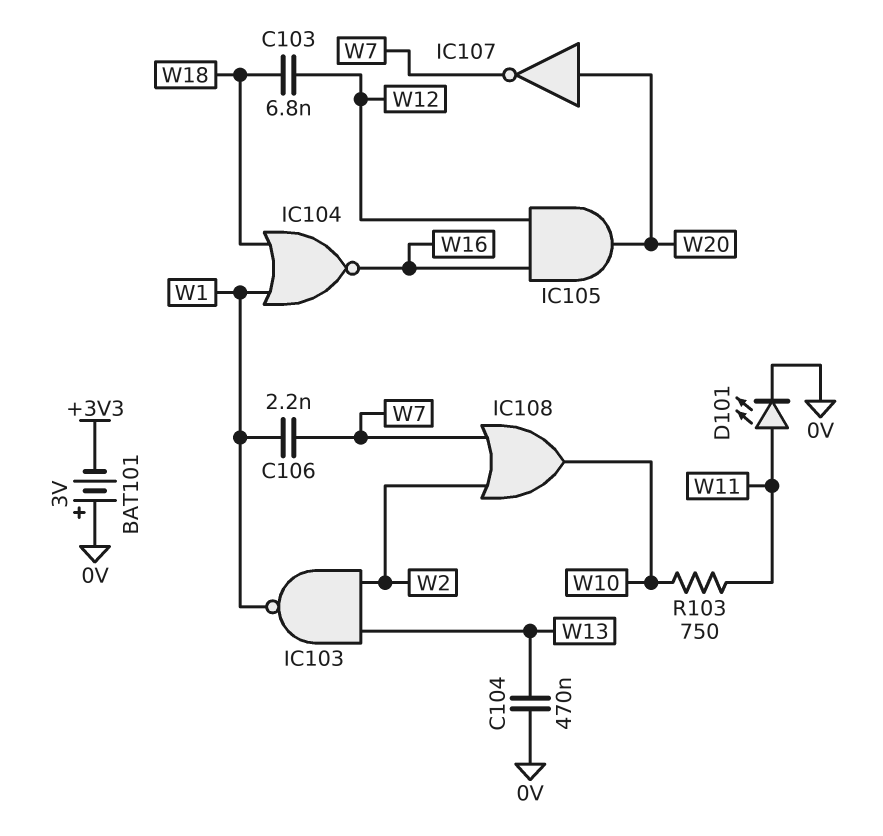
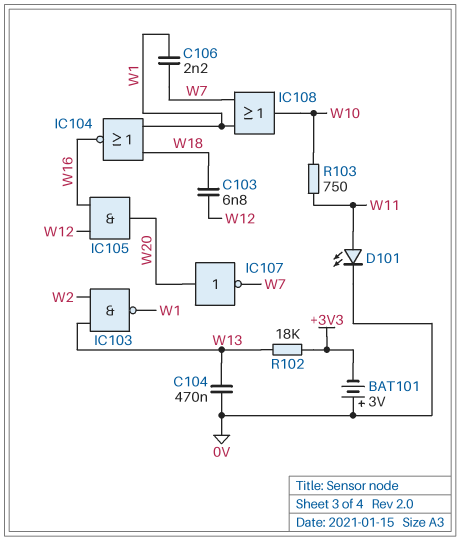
IC108: OR (in W2, in W7, out W10) -> OR (in W1, in W7, out W10)
R102: none -> 18k (+3V3, W13)

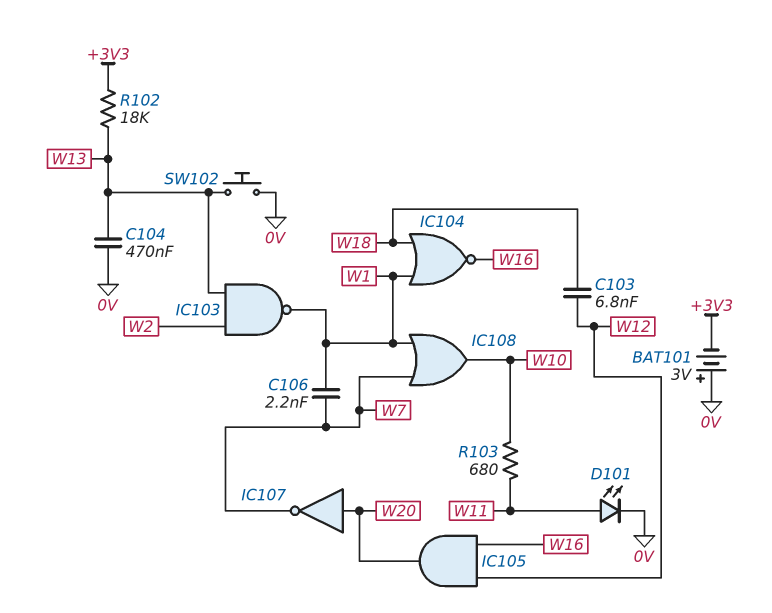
R103: 750 (W10, W11) -> 680 (W10, W11)
SW102: none -> button (0V, W13)

